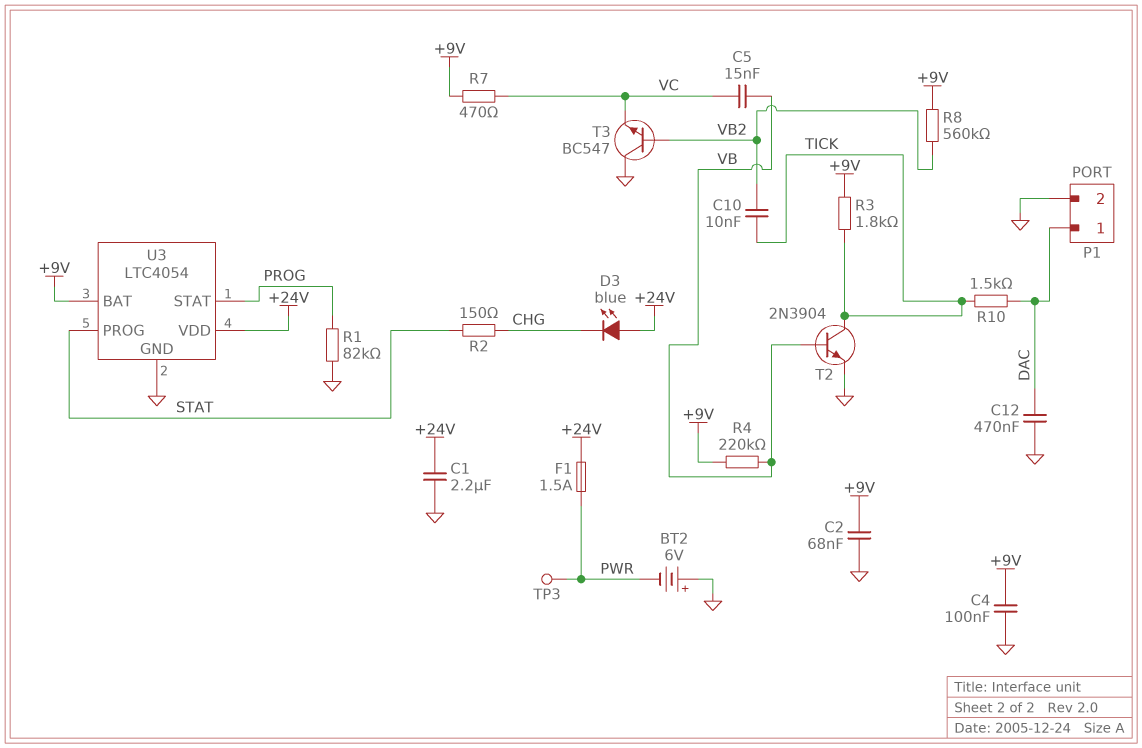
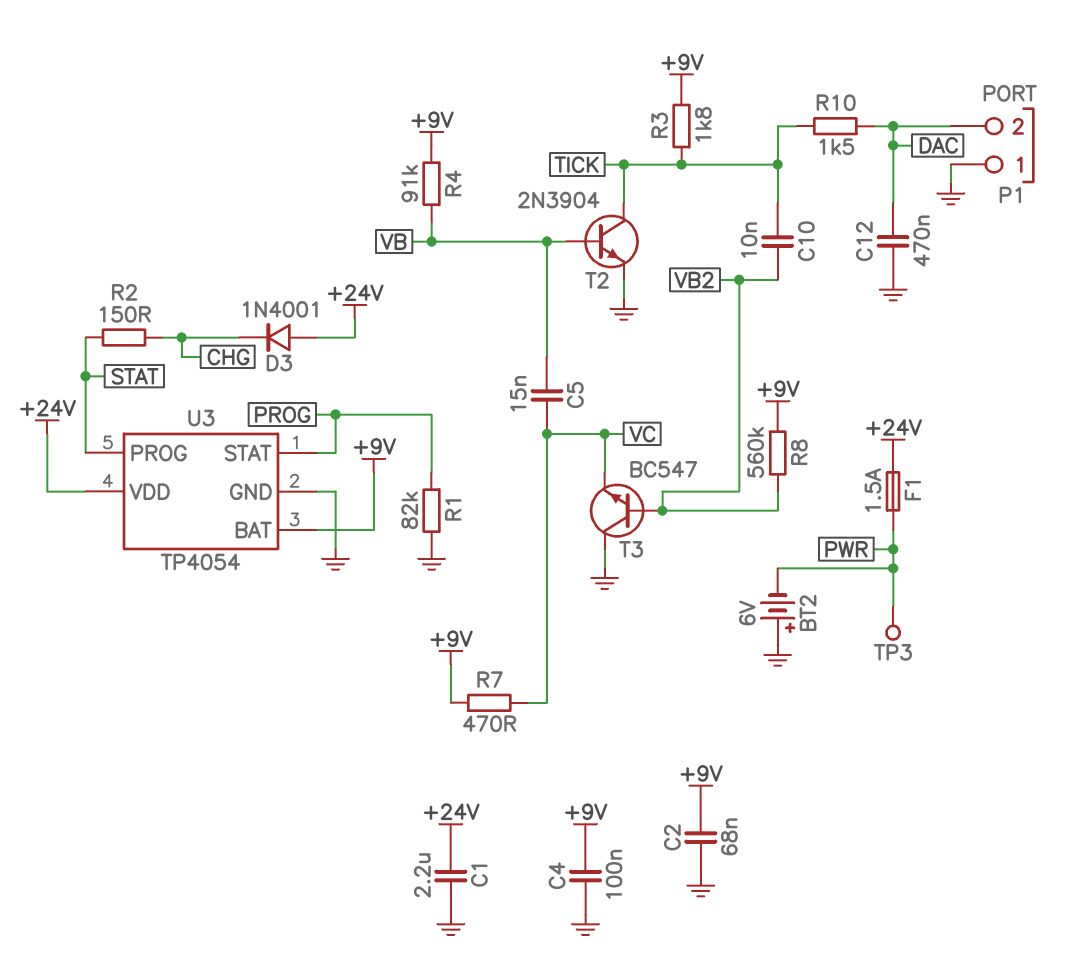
D3: LED blue (A +24V, K CHG) -> diode 1N4001 (A +24V, K CHG)
P1 pin 1: DAC -> GND
P1 pin 2: GND -> DAC
R4: 220k (+9V, VB) -> 91k (+9V, VB)
U3: LTC4054 -> TP4054

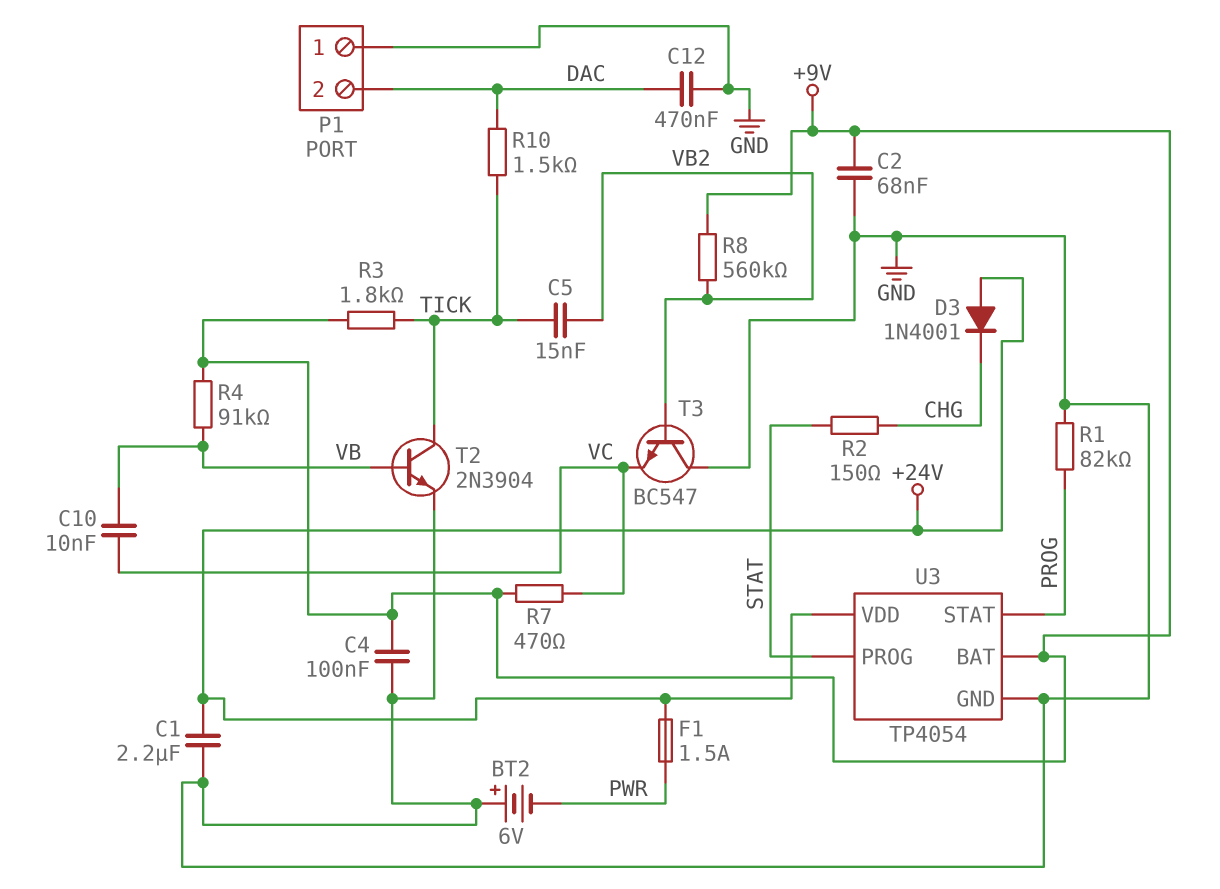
C5: 15nF (VB, VC) -> 15nF (TICK, VB2)
C10: 10nF (TICK, VB2) -> 10nF (VB, VC)
TP3: test point (PWR) -> none

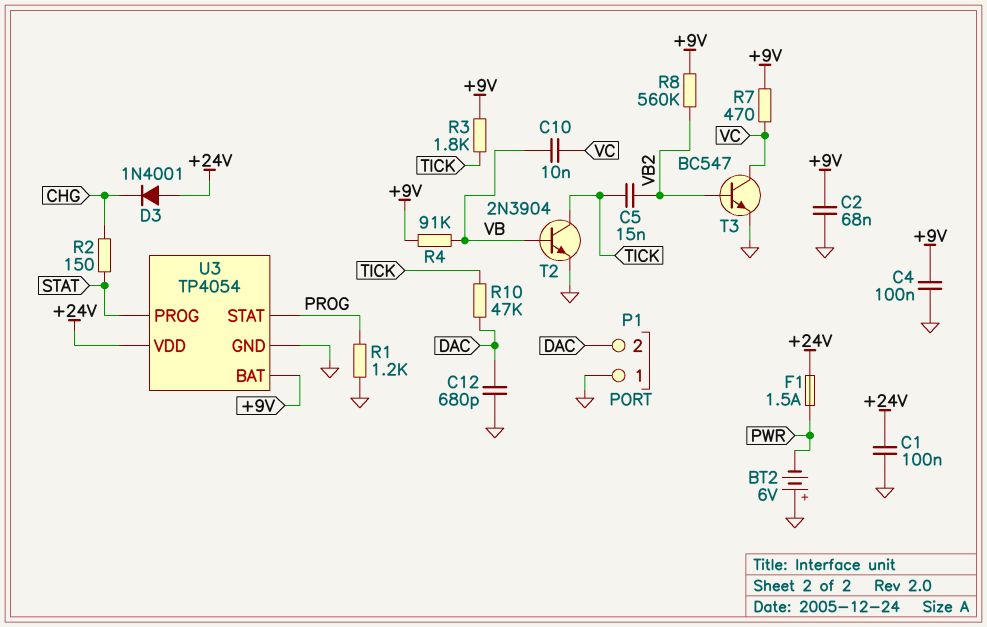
C1: 2.2uF (+24V, GND) -> 100nF (+24V, GND)
C12: 470nF (DAC, GND) -> 680pF (DAC, GND)
R1: 82k (GND, PROG) -> 1.2k (GND, PROG)
R10: 1.5k (DAC, TICK) -> 47k (DAC, TICK)
T3: NPN BC547 (B VB2, C GND, E VC) -> NPN BC547 (B VB2, C VC, E GND)

